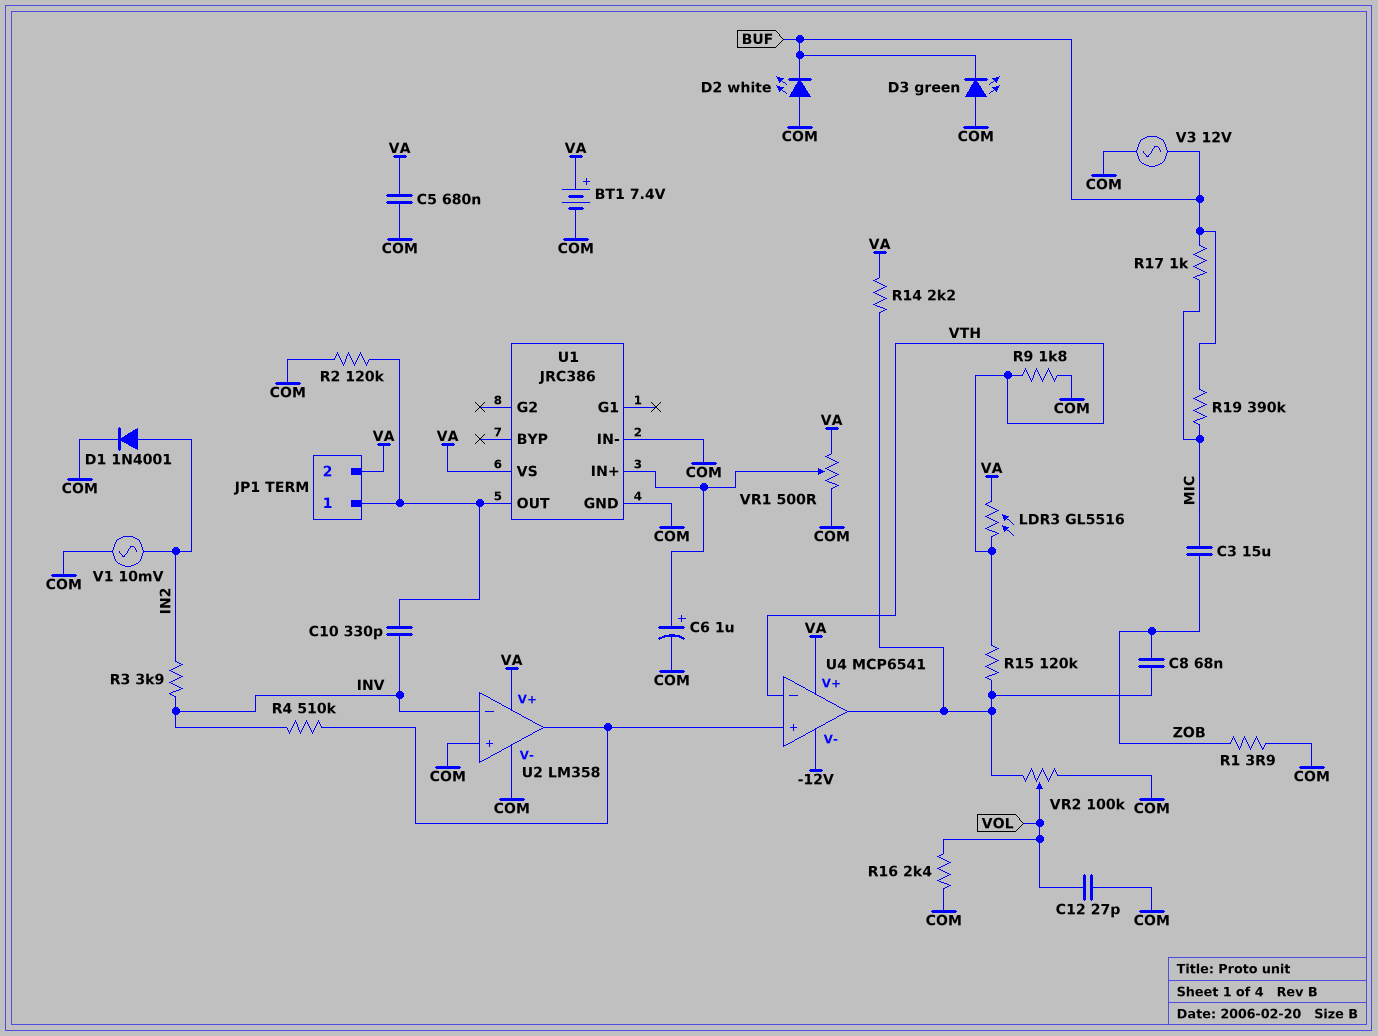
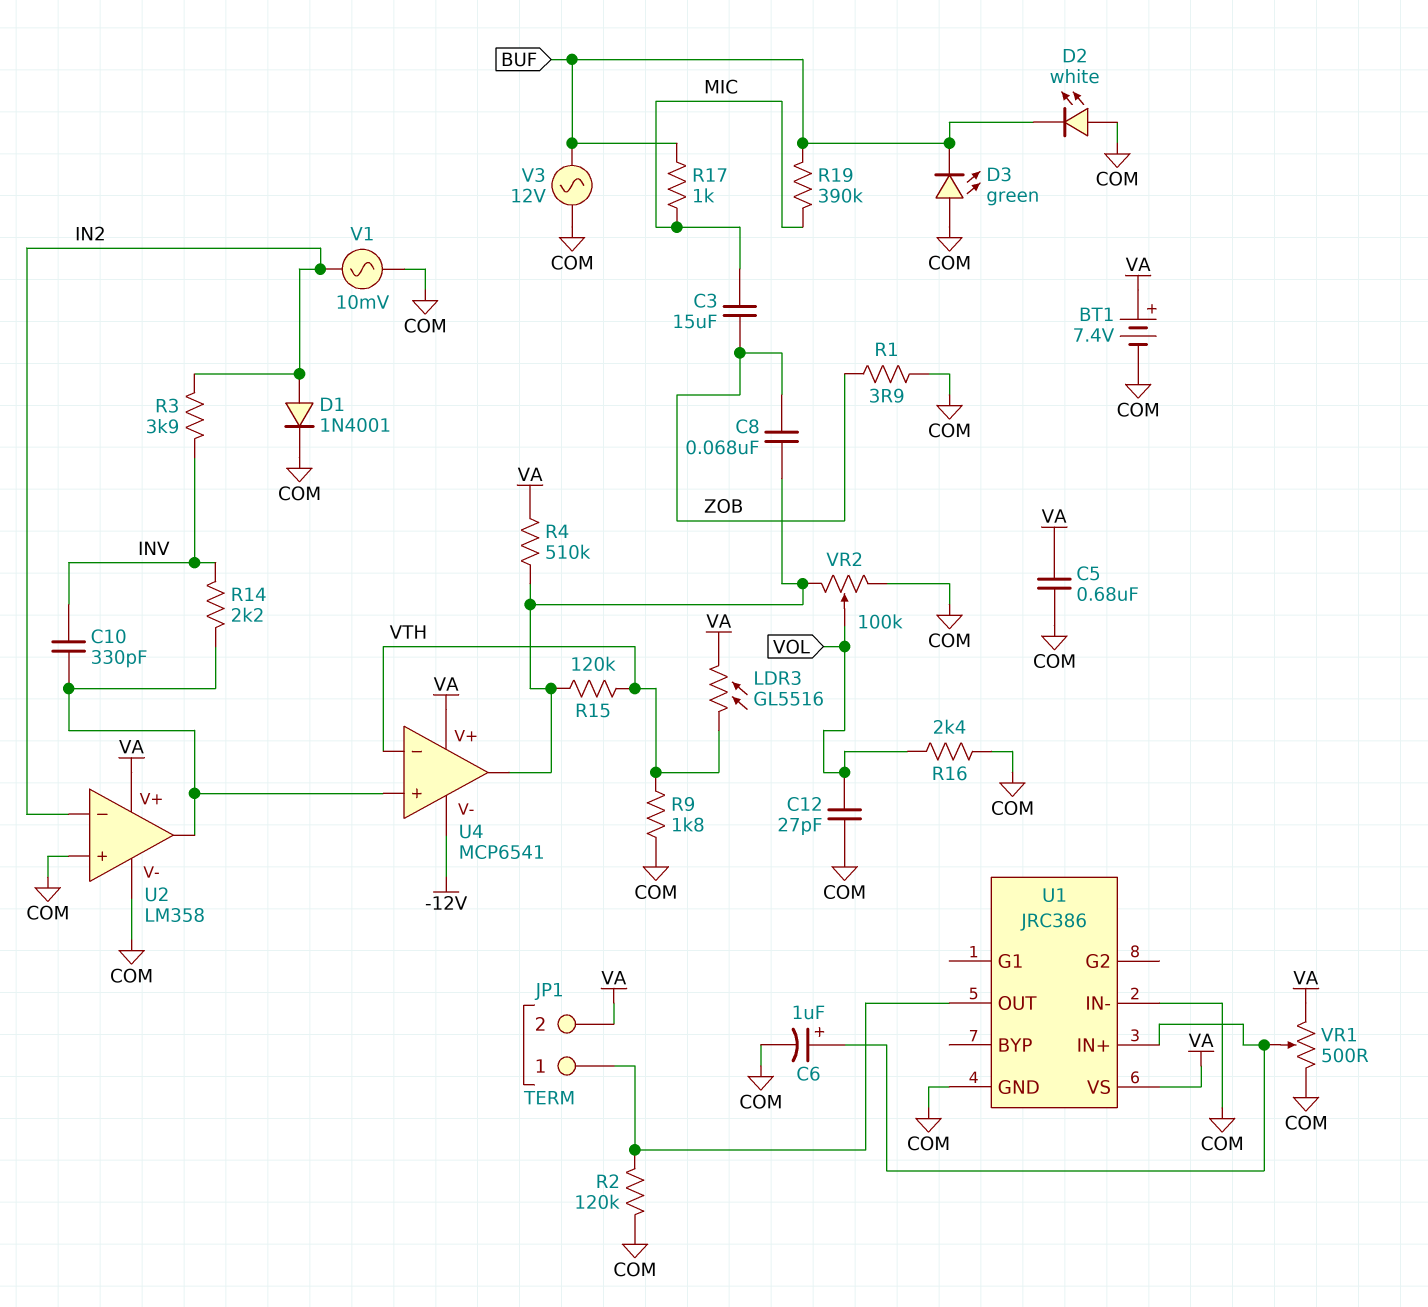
C10: 330pF (INV, JP1/1) -> 330pF (INV, U2/out)
R4: 510k (INV, U2/out) -> 510k (U4/out, VA)
R14: 2.2k (U4/out, VA) -> 2.2k (INV, U2/out)
U2 pin in-: INV -> IN2

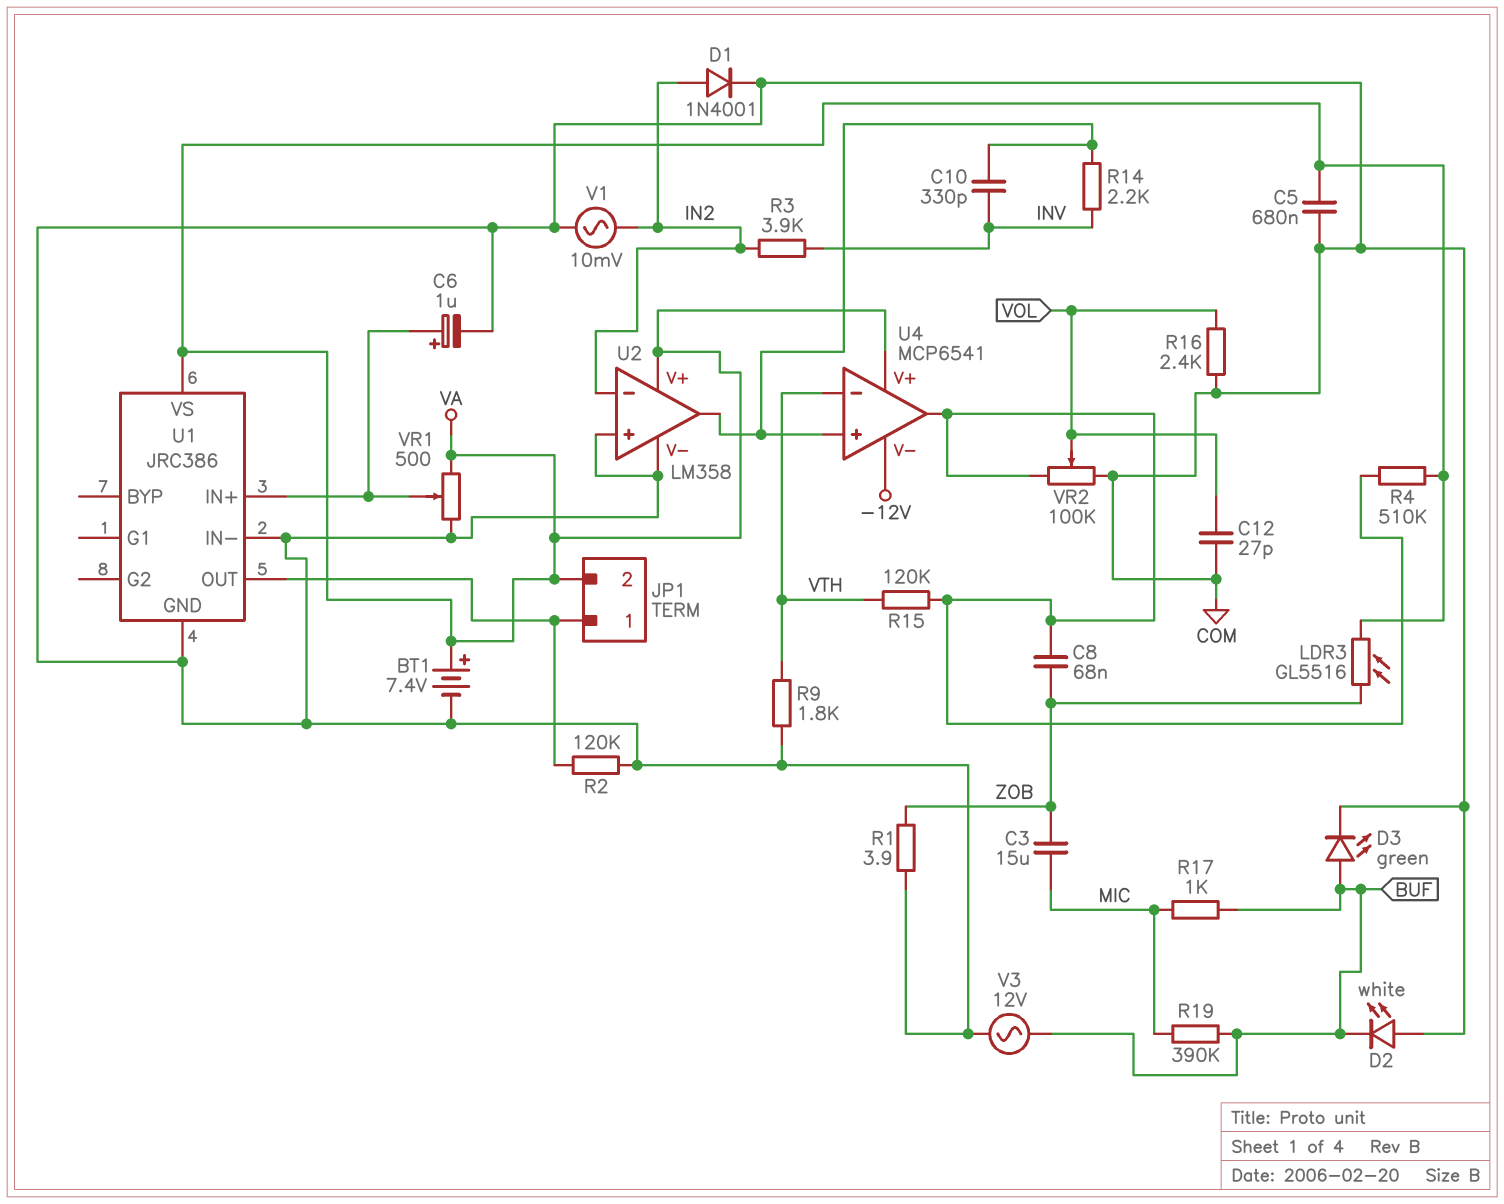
D3: LED green (A COM, K BUF) -> LED green (A BUF, K COM)
LDR3: GL5516 (VA, VTH) -> GL5516 (VA, ZOB)

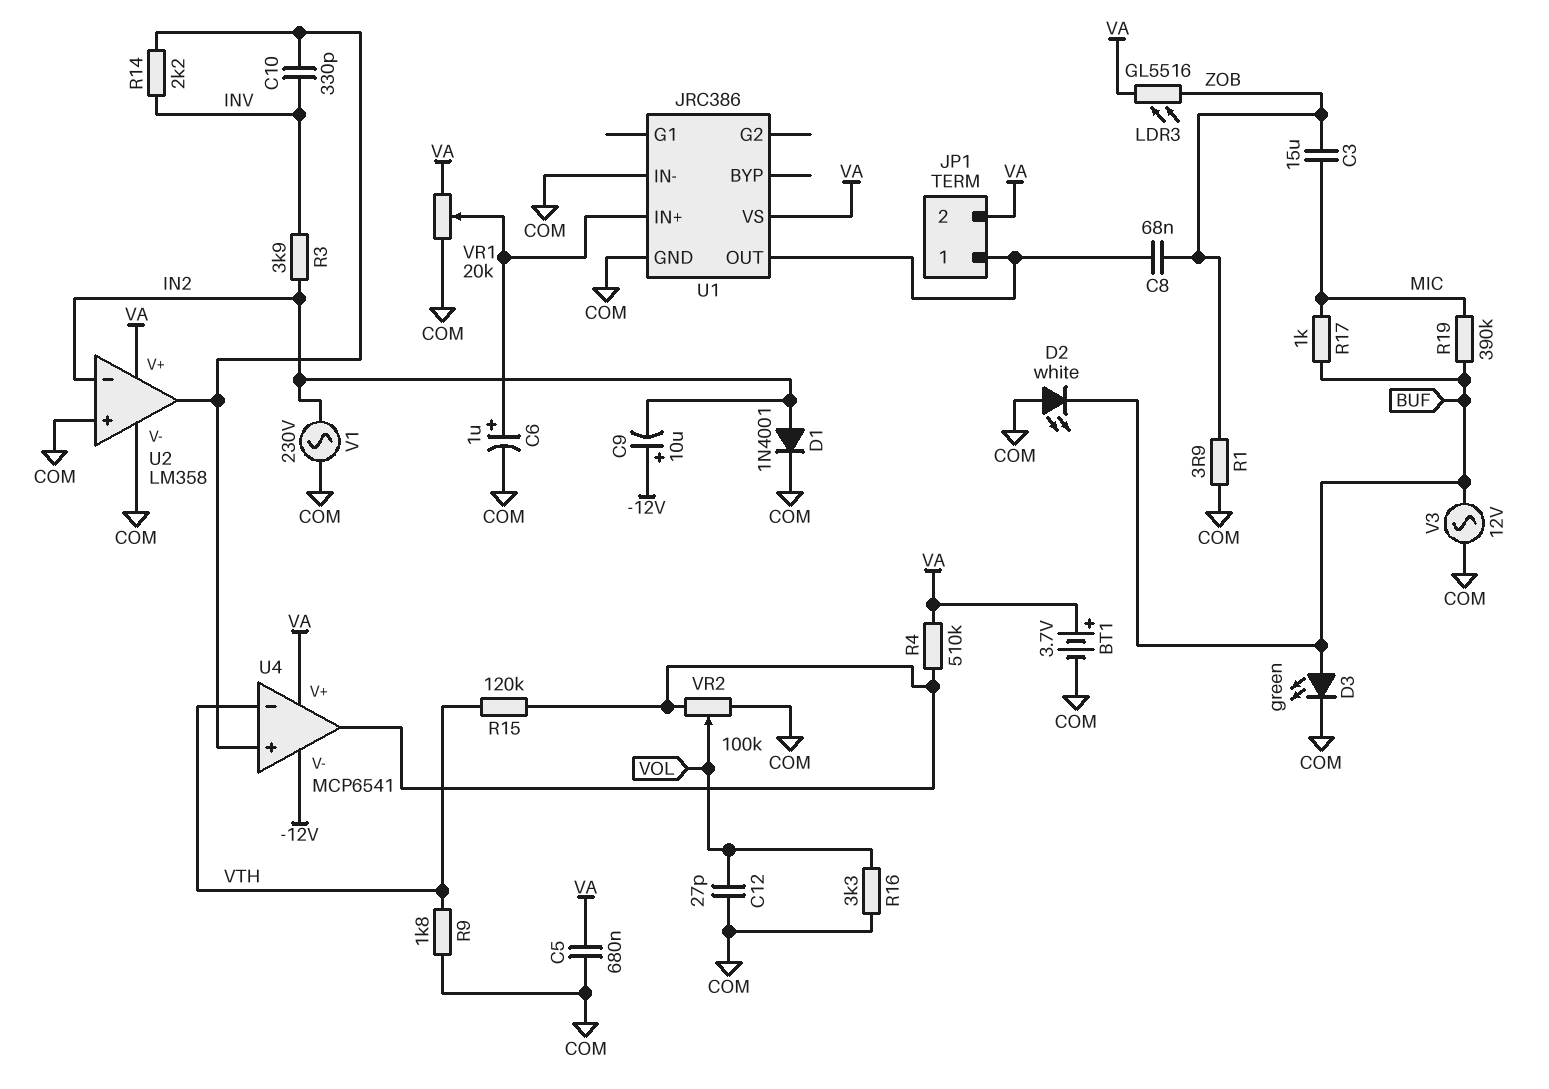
BT1: 7.4V (plus VA, minus COM) -> 3.7V (plus VA, minus COM)
C8: 68nF (U4/out, ZOB) -> 68nF (JP1/1, ZOB)
C9: none -> 10uF (plus -12V, minus IN2)
R2: 120k (COM, JP1/1) -> none
R16: 2.4k (COM, VOL) -> 3.3k (COM, VOL)
V1: AC 10mV (COM, IN2) -> AC 230V (COM, IN2)
VR1: 500 (COM, VA, wiper U1/IN+) -> 20k (COM, VA, wiper U1/IN+)

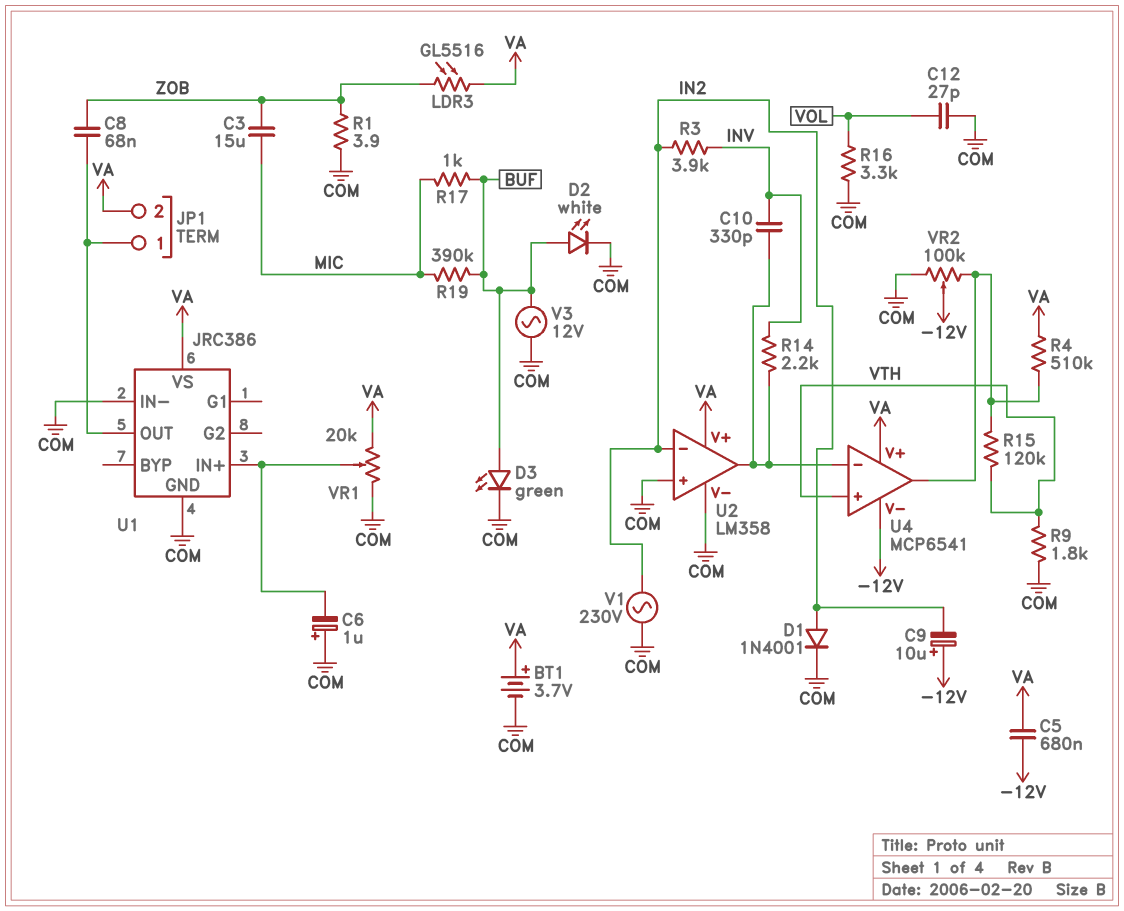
C5: 680nF (COM, VA) -> 680nF (-12V, VA)
C6: 1uF (plus U1/IN+, minus COM) -> 1uF (plus COM, minus U1/IN+)
D2: LED white (A COM, K BUF) -> LED white (A BUF, K COM)
U4 pin in+: U2/out -> VTH
U4 pin in-: VTH -> U2/out
VR2: 100k (COM, U4/out, wiper VOL) -> 100k (COM, U4/out, wiper -12V)

